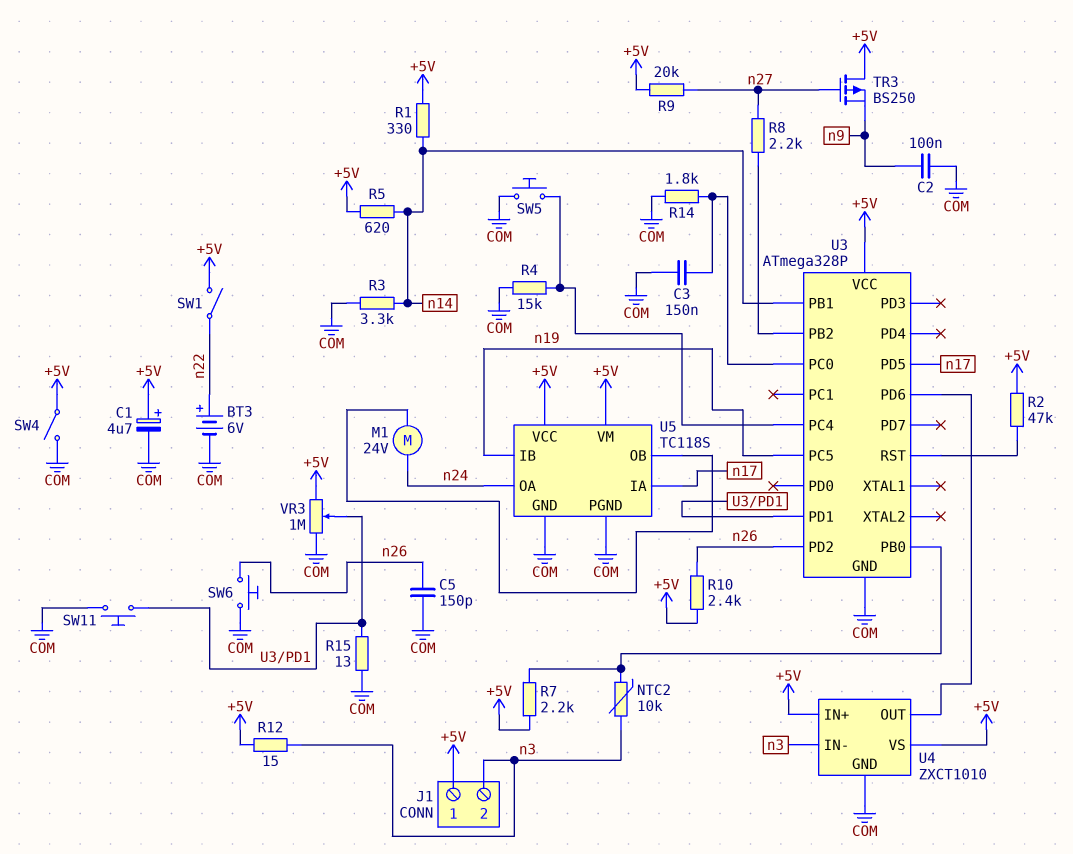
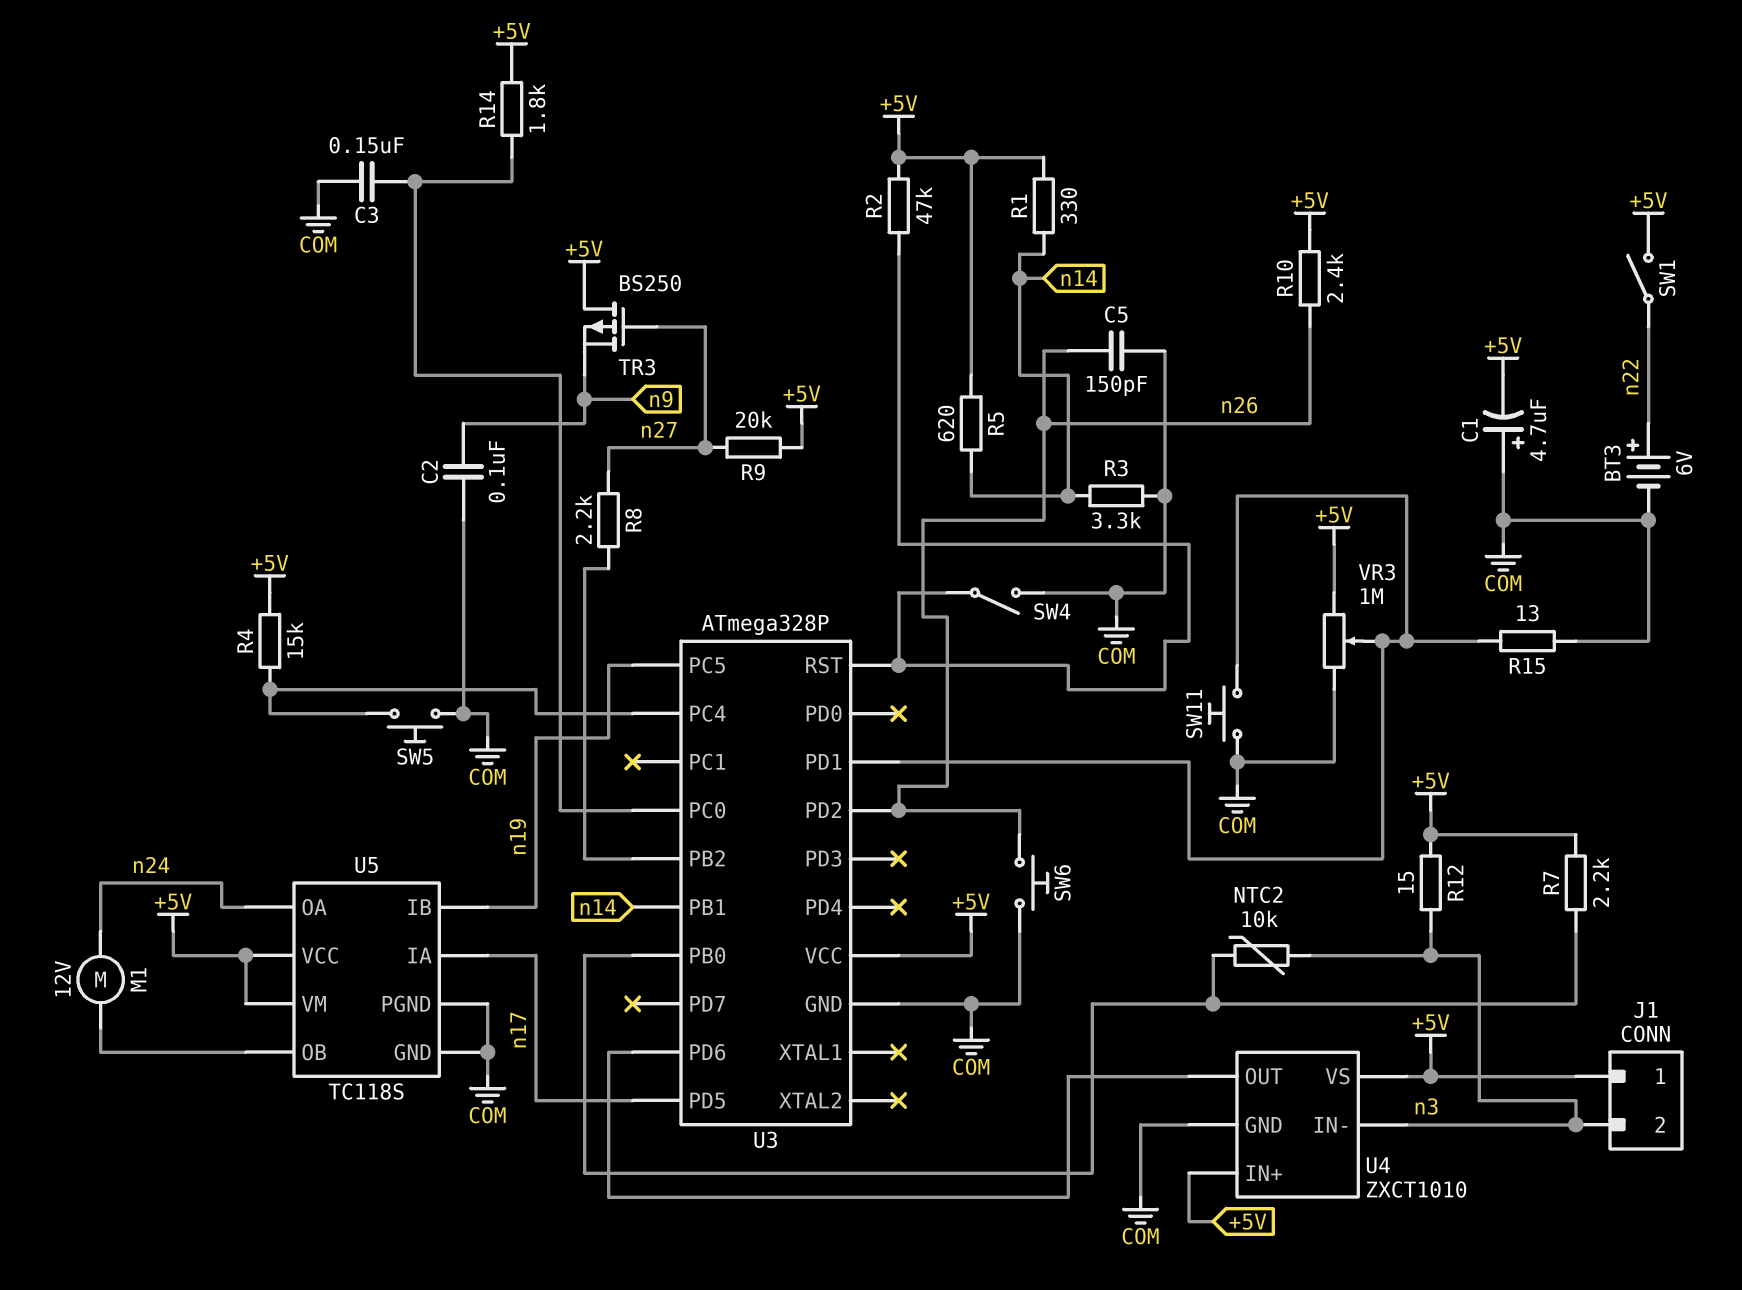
C1: 4.7uF (plus +5V, minus COM) -> 4.7uF (plus COM, minus +5V)
M1: motor 24V (U5/OB, n24) -> motor 12V (U5/OB, n24)
R4: 15k (COM, U3/PC4) -> 15k (+5V, U3/PC4)
R14: 1.8k (COM, U3/PC0) -> 1.8k (+5V, U3/PC0)
SW4: switch (+5V, COM) -> switch (COM, U3/RST)

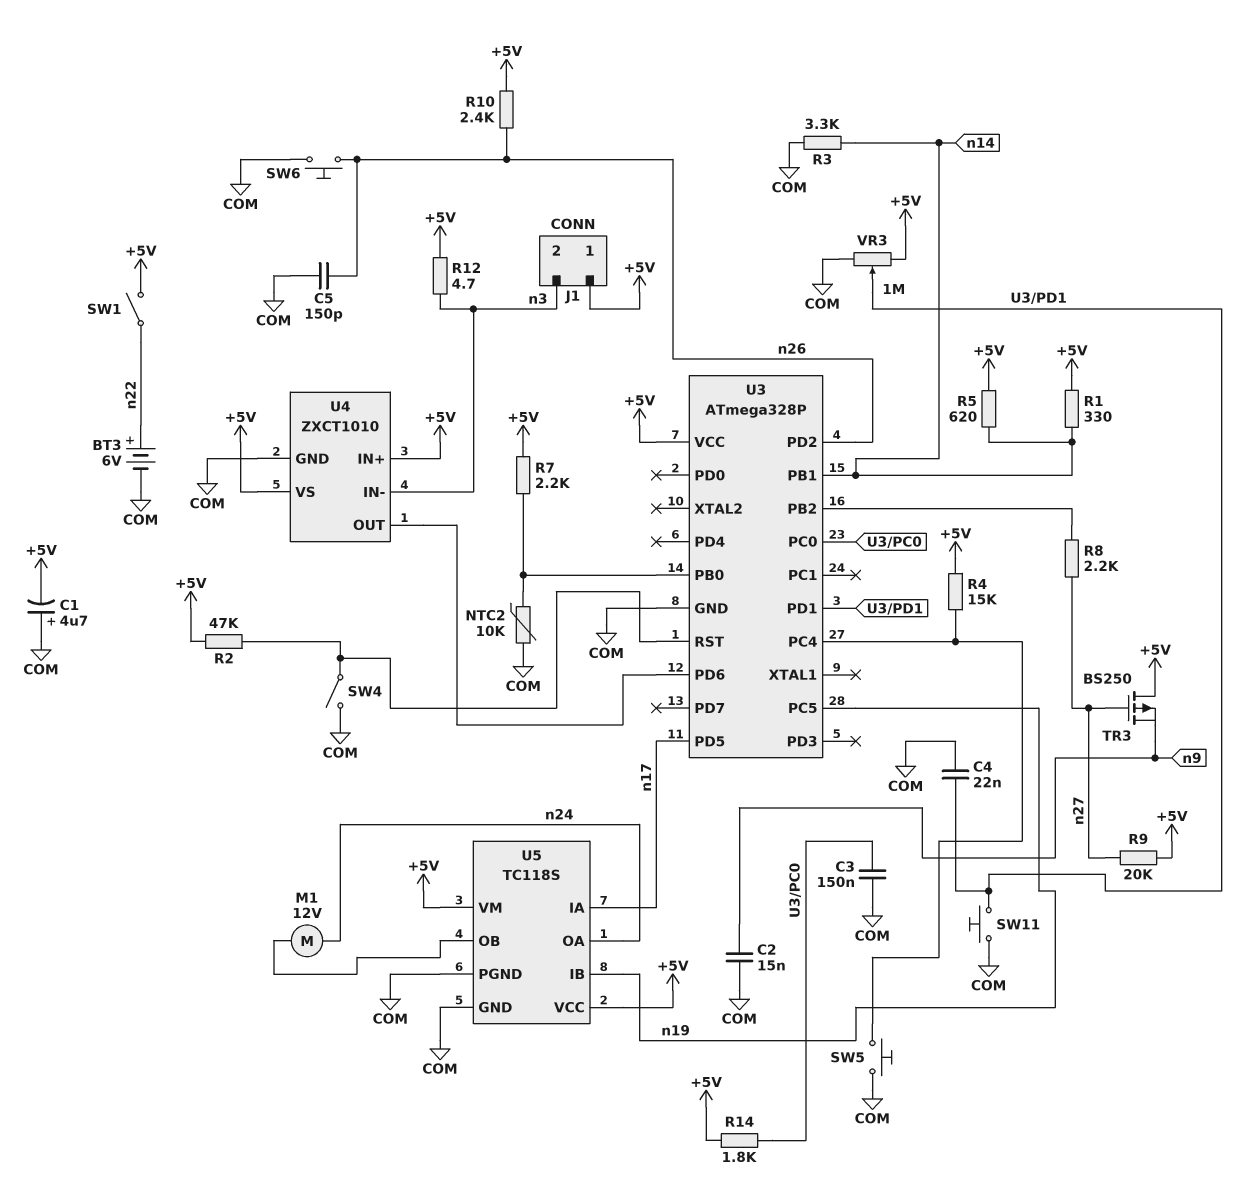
C2: 100nF (COM, n9) -> 15nF (COM, n9)
C4: none -> 22nF (COM, U3/PD1)
NTC2: 10k (U3/PB0, n3) -> 10k (COM, U3/PB0)
R12: 15 (+5V, n3) -> 4.7 (+5V, n3)
R15: 13 (COM, U3/PD1) -> none

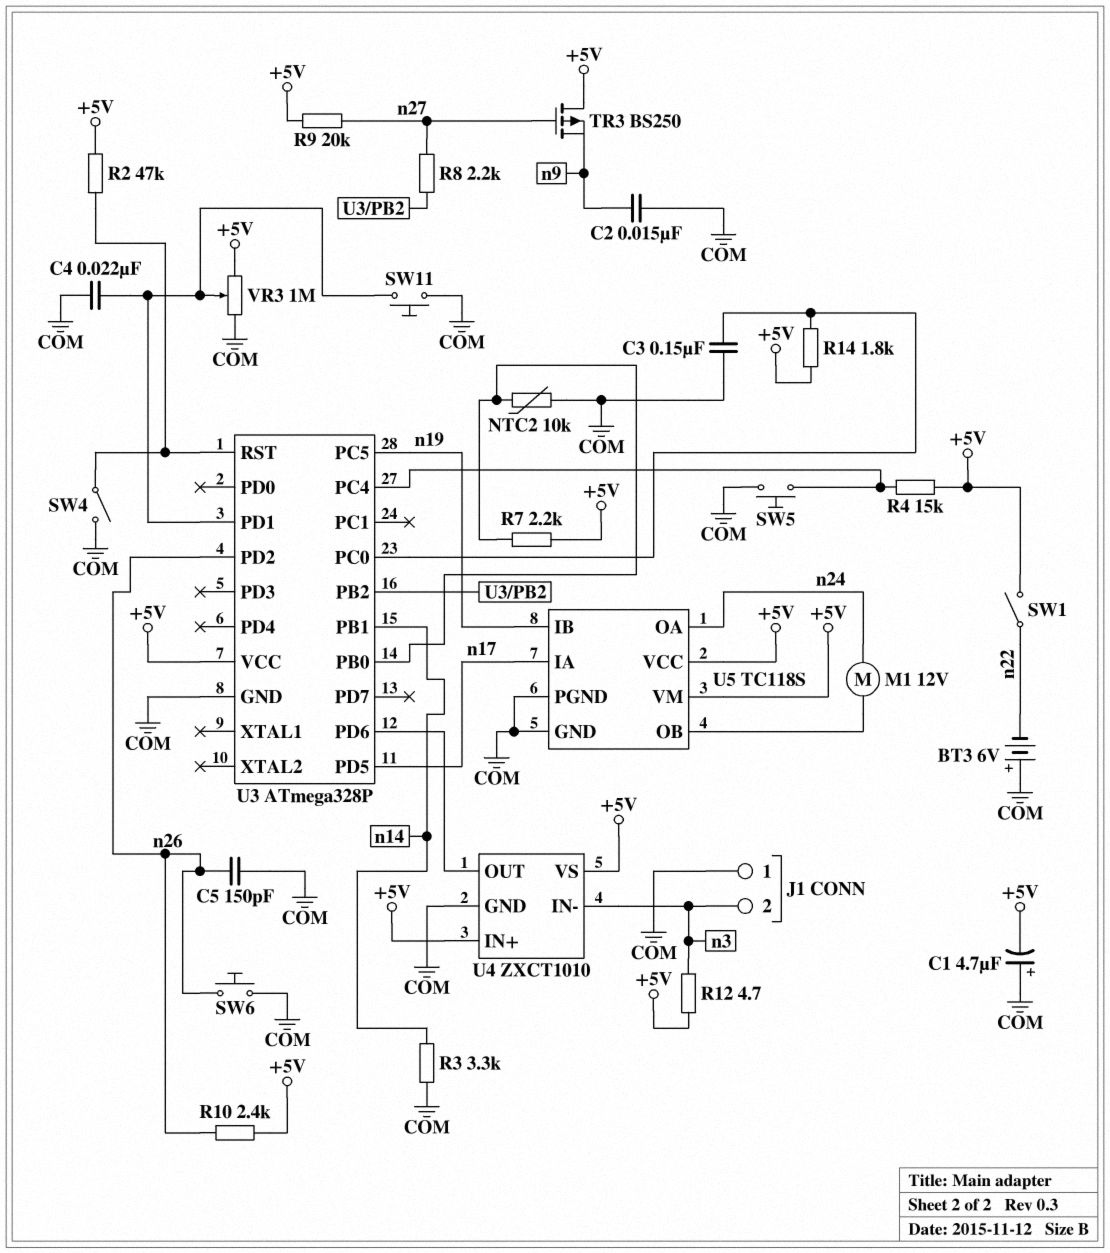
BT3: 6V (plus n22, minus COM) -> 6V (plus COM, minus n22)
J1 pin 1: +5V -> COM
R1: 330 (+5V, n14) -> none
R5: 620 (+5V, n14) -> none

